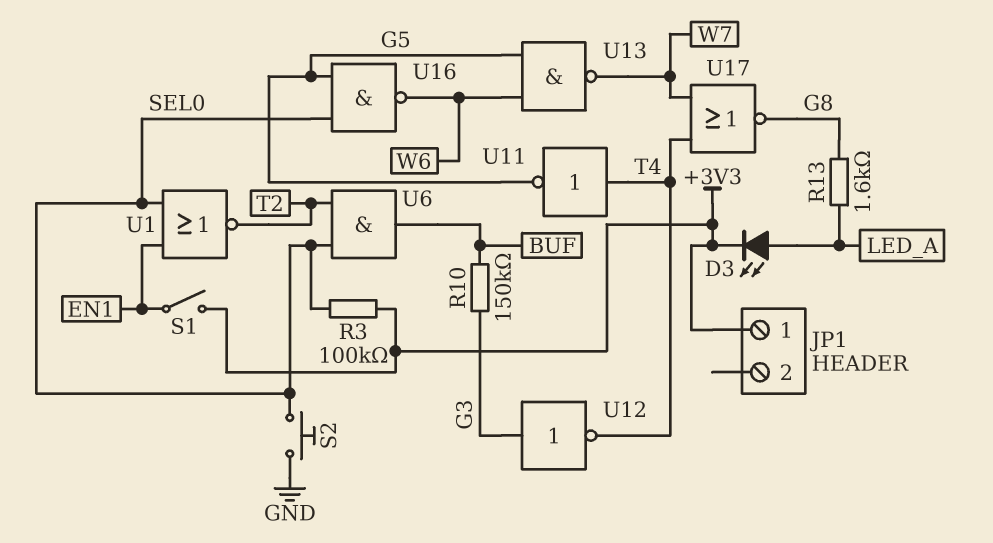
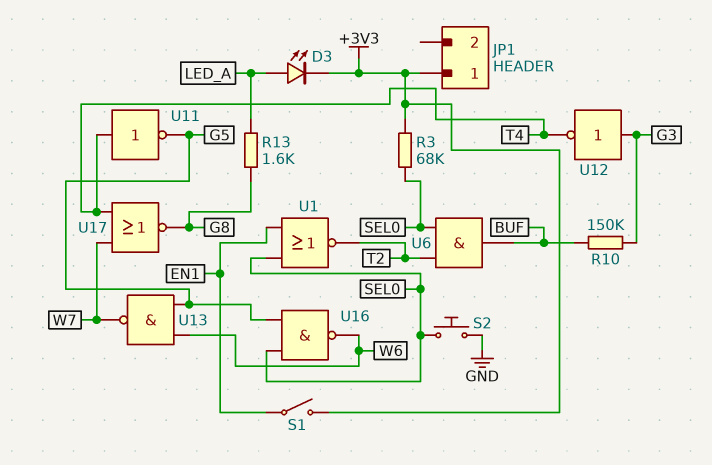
R3: 100k (+3V3, SEL0) -> 68k (+3V3, SEL0)

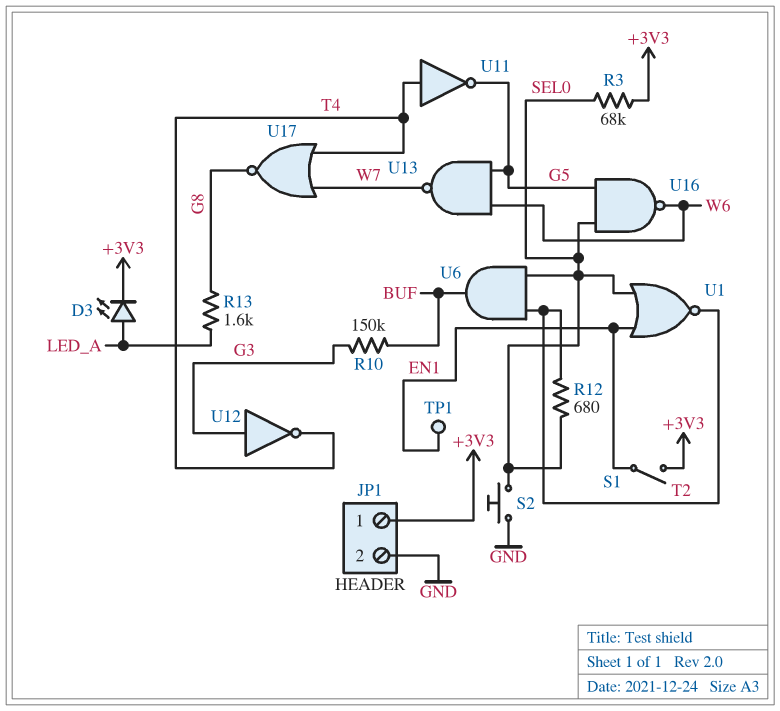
JP1 pin 2: none -> GND
R12: none -> 680 (SEL0, T2)
TP1: none -> test point (EN1)

